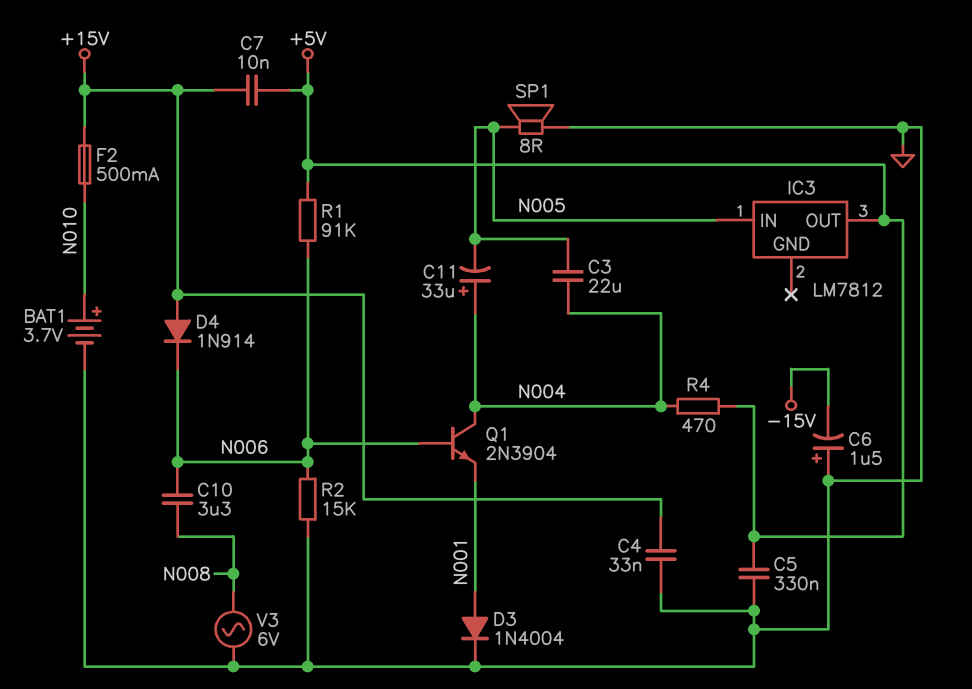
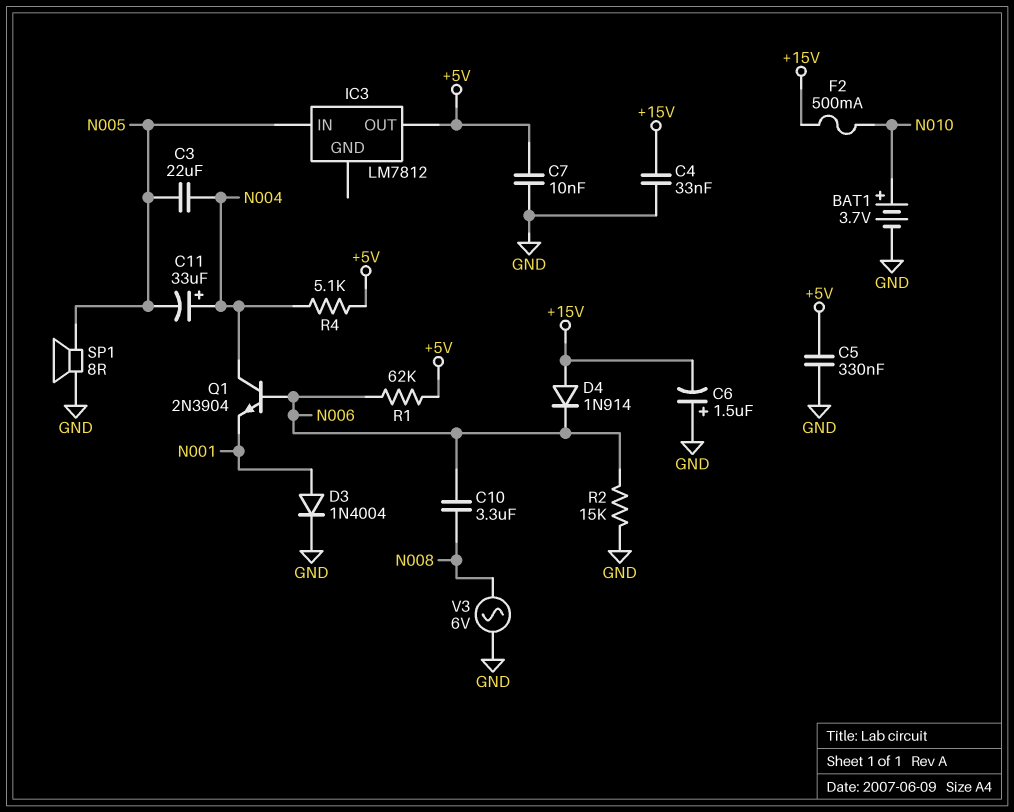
C6: 1.5uF (plus GND, minus -15V) -> 1.5uF (plus GND, minus +15V)
C7: 10nF (+5V, +15V) -> 10nF (+5V, GND)
R1: 91k (+5V, N006) -> 62k (+5V, N006)
R4: 470 (+5V, N004) -> 5.1k (+5V, N004)

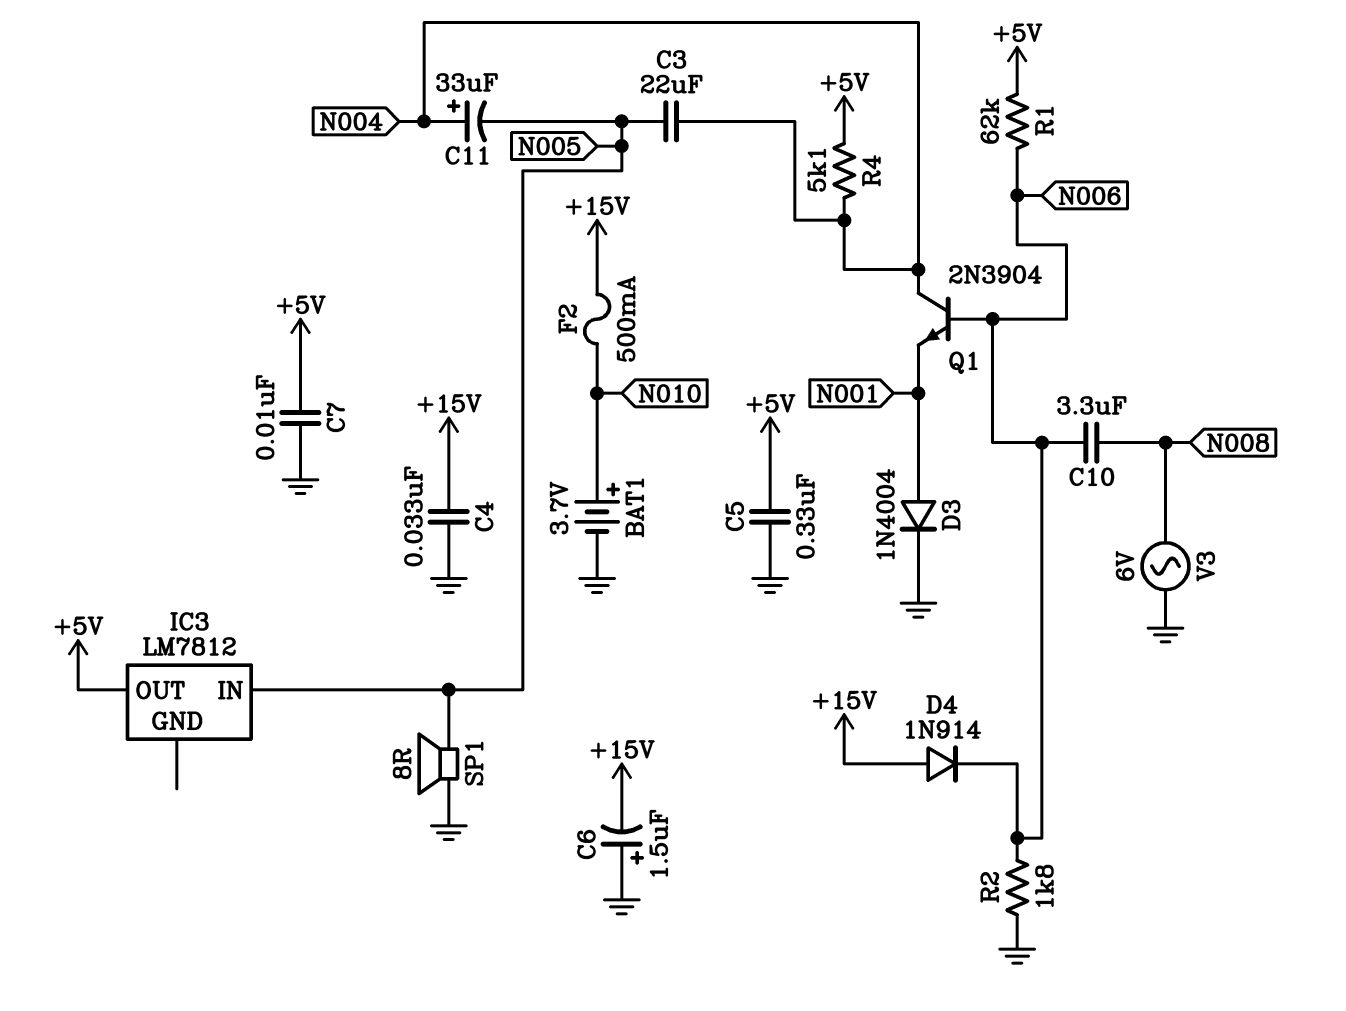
R2: 15k (GND, N006) -> 1.8k (GND, N006)

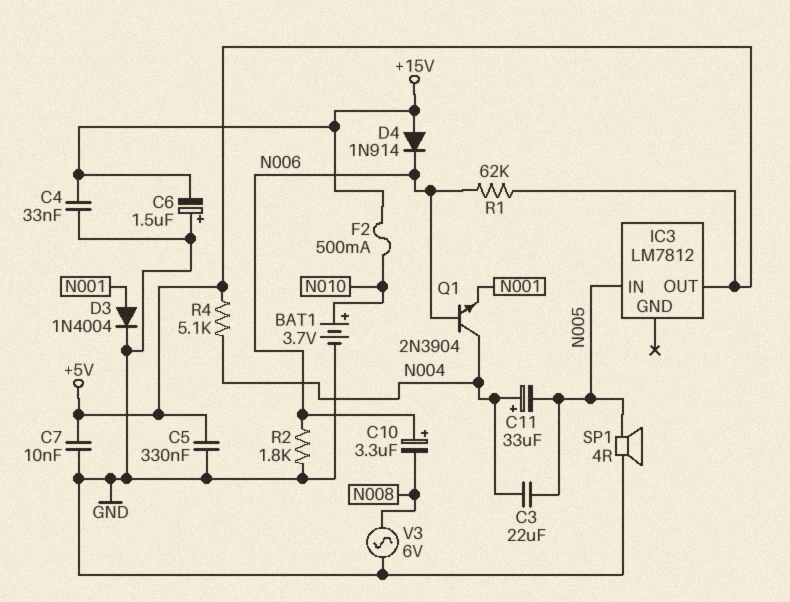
C10: 3.3uF (N006, N008) -> 3.3uF (plus N006, minus N008)
SP1: speaker 8R (GND, N005) -> speaker 4R (GND, N005)

